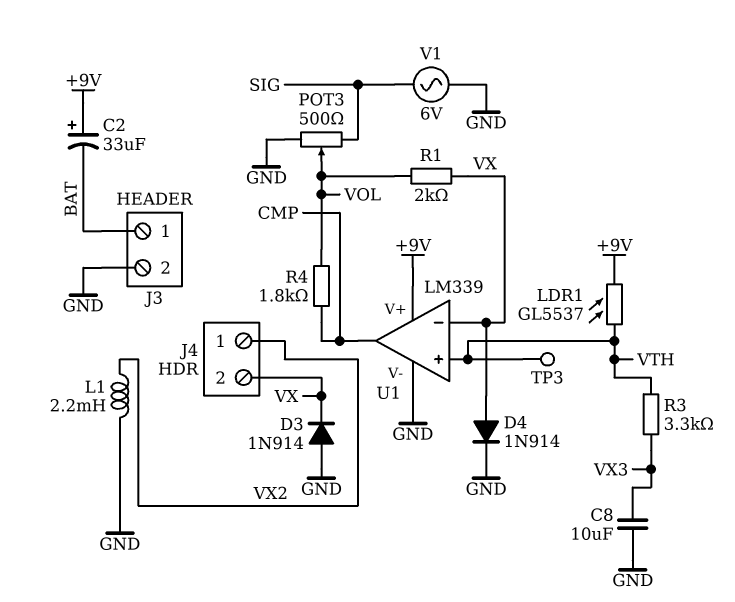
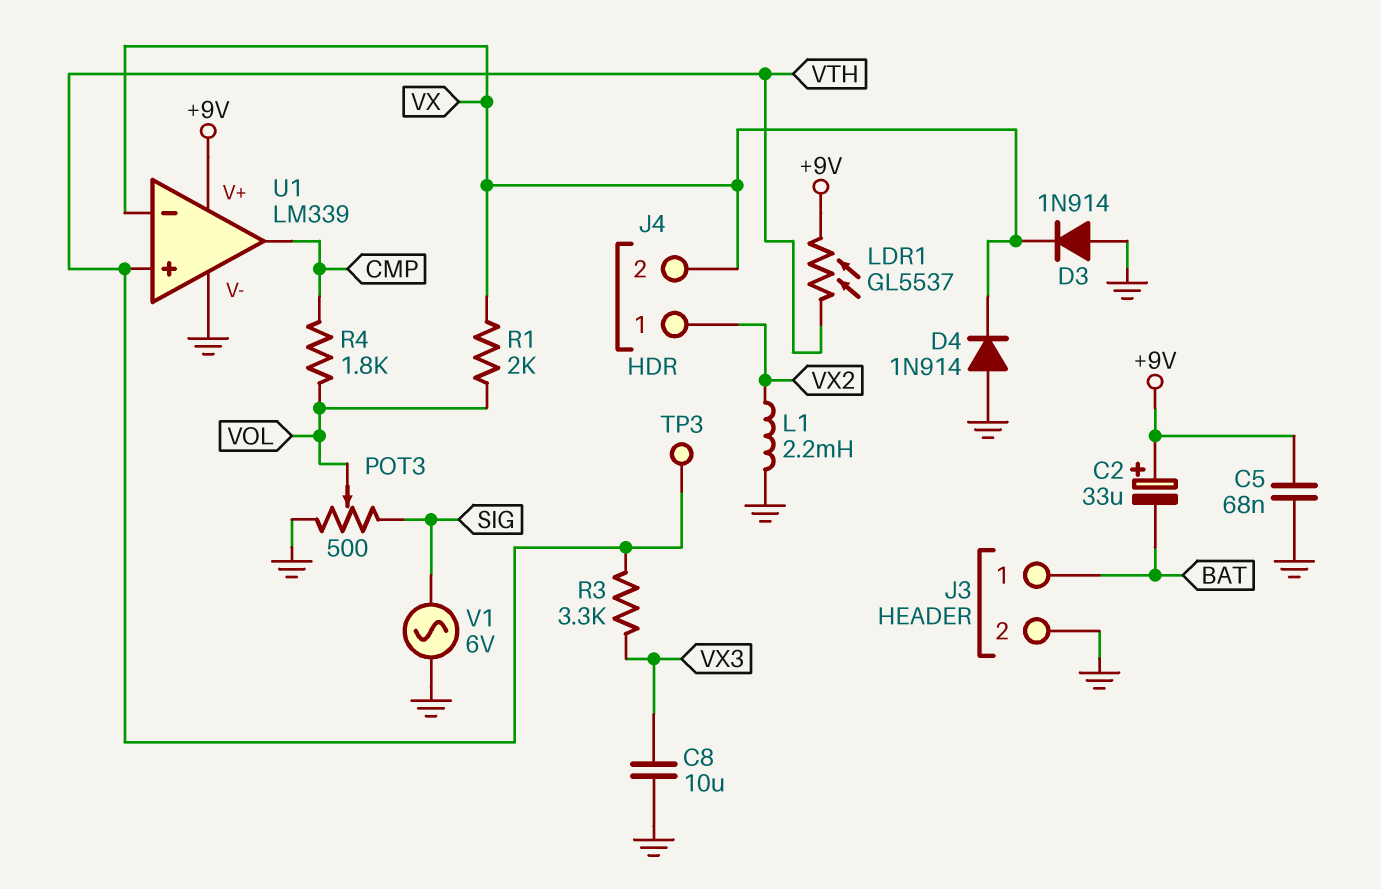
C5: none -> 68nF (+9V, GND)
D4: diode 1N914 (A VX, K GND) -> diode 1N914 (A GND, K VX)

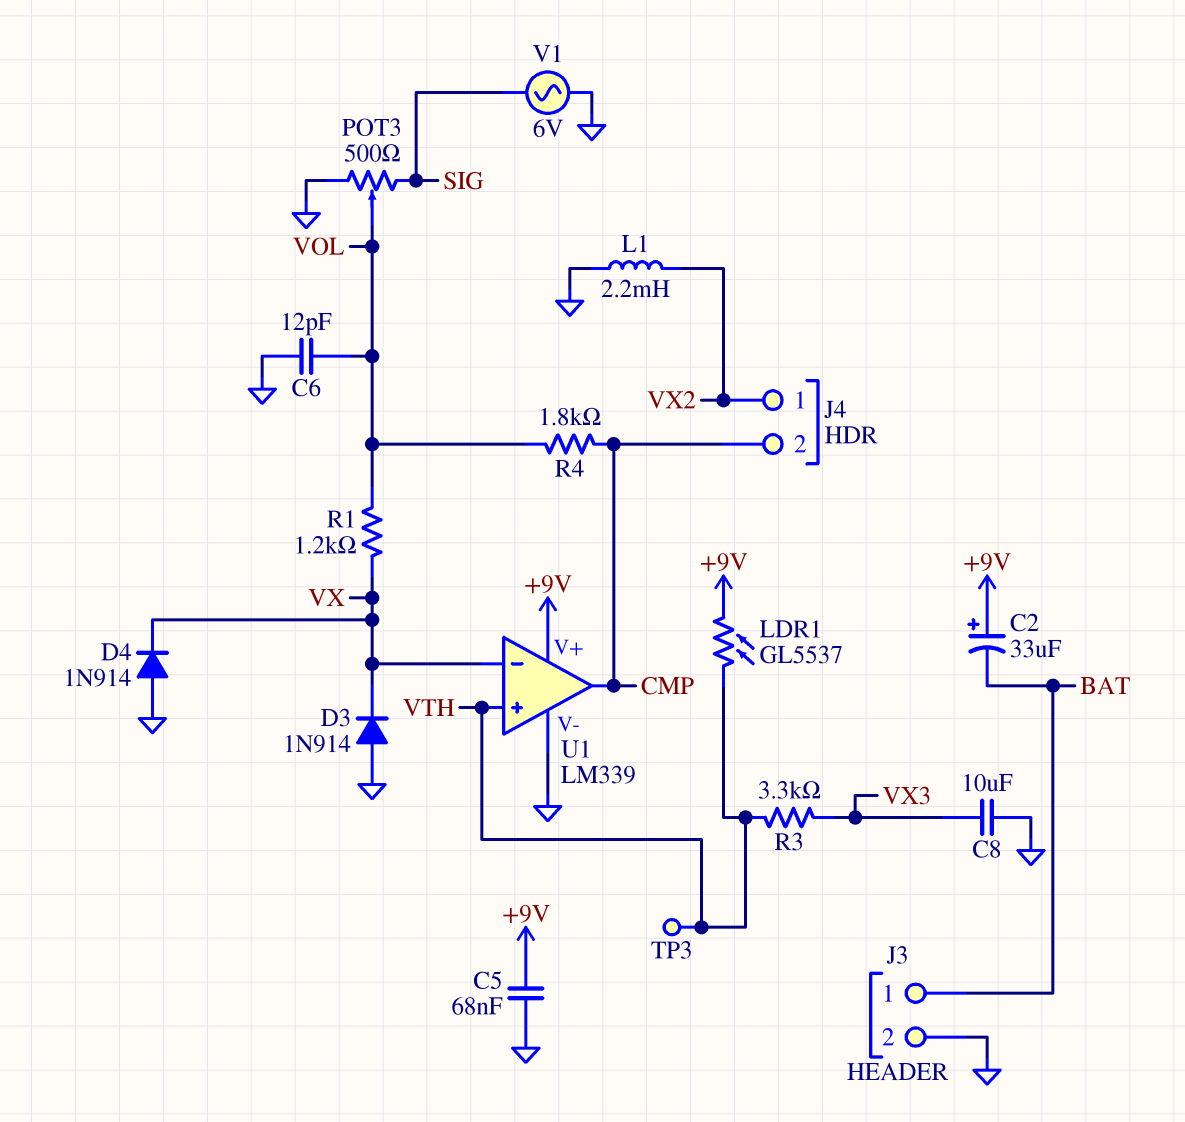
C6: none -> 12pF (GND, VOL)
J4 pin 2: VX -> CMP
R1: 2k (VOL, VX) -> 1.2k (VOL, VX)

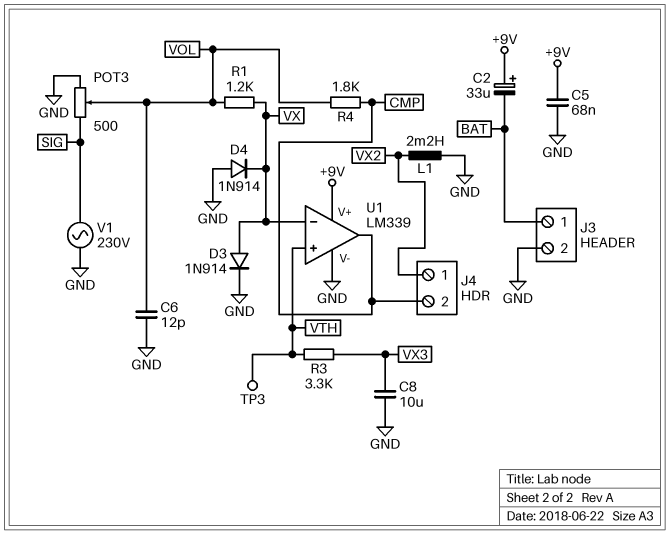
D3: diode 1N914 (A GND, K VX) -> diode 1N914 (A VX, K GND)
LDR1: GL5537 (+9V, VTH) -> none
V1: AC 6V (GND, SIG) -> AC 230V (GND, SIG)

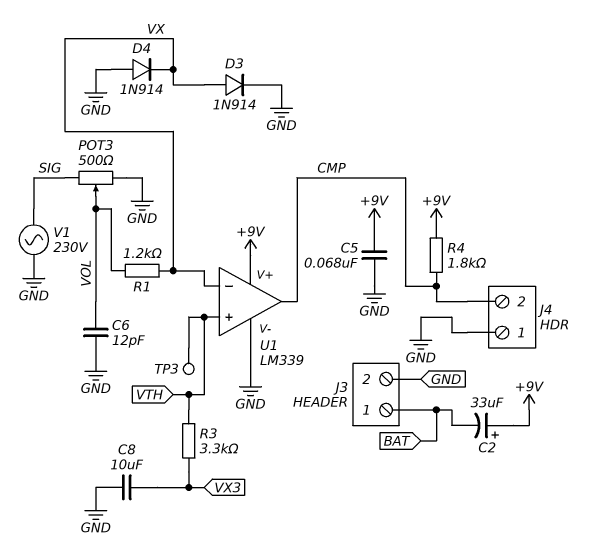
J4 pin 1: VX2 -> GND
L1: 2.2mH (GND, VX2) -> none
R4: 1.8k (CMP, VOL) -> 1.8k (+9V, CMP)

